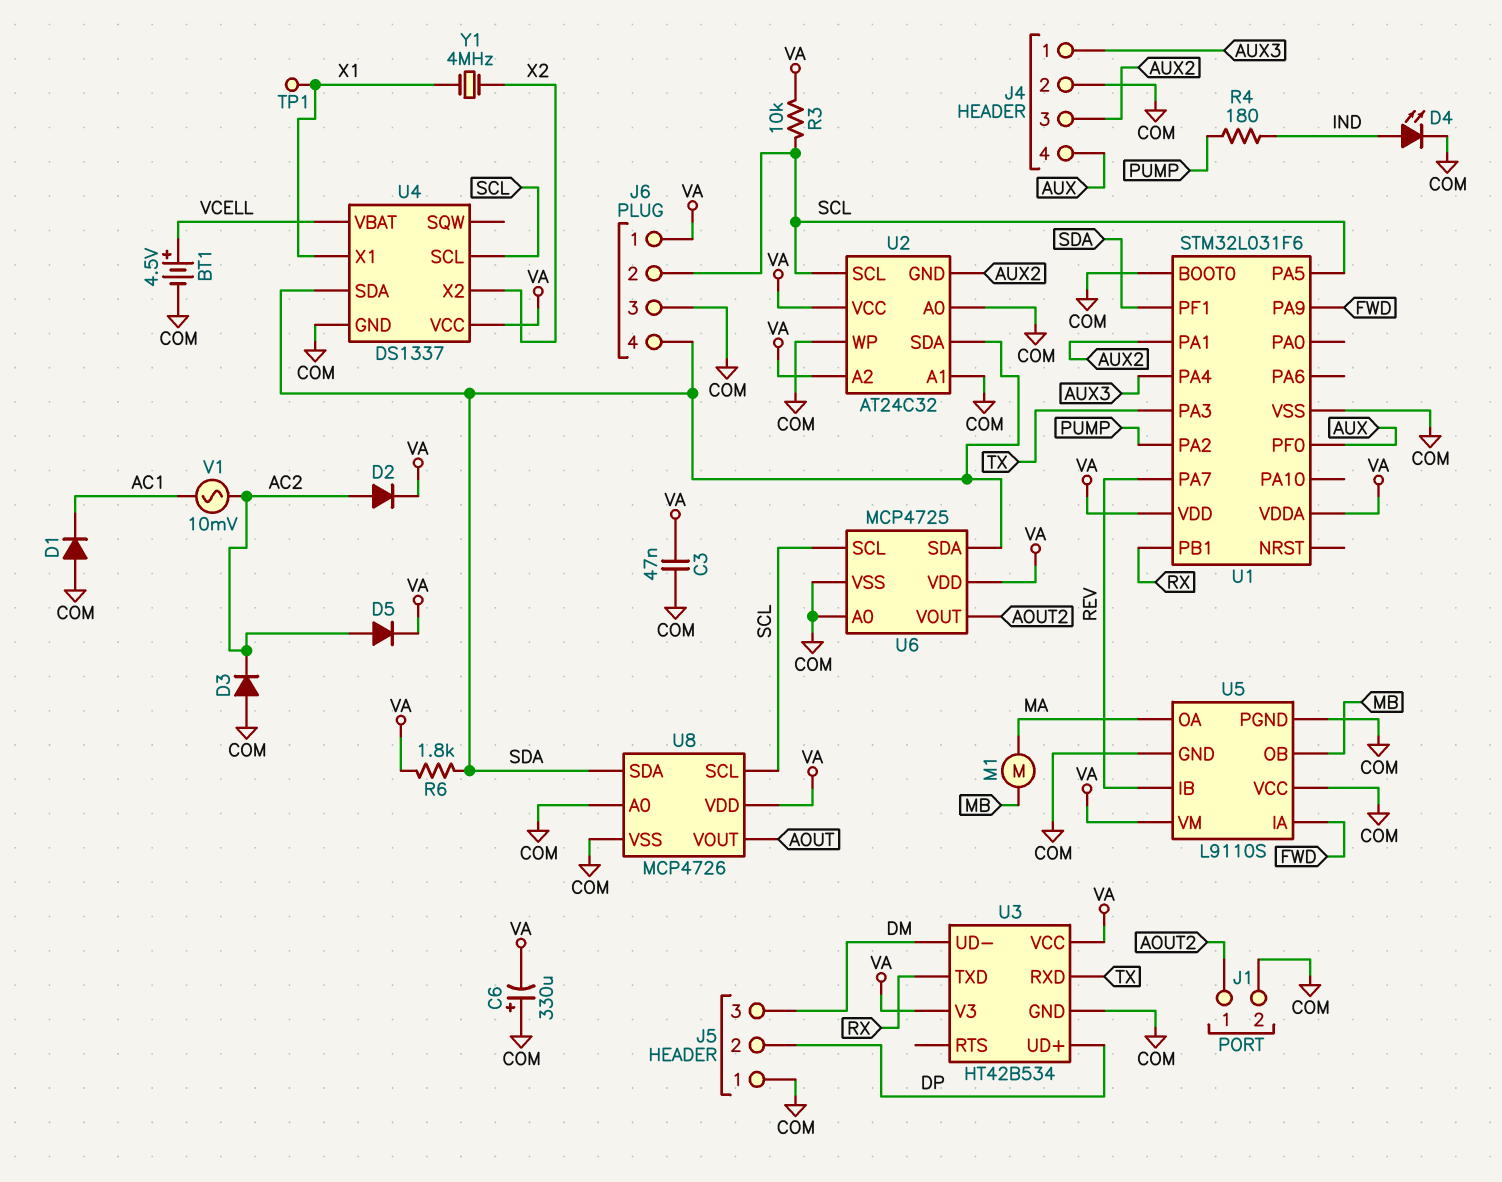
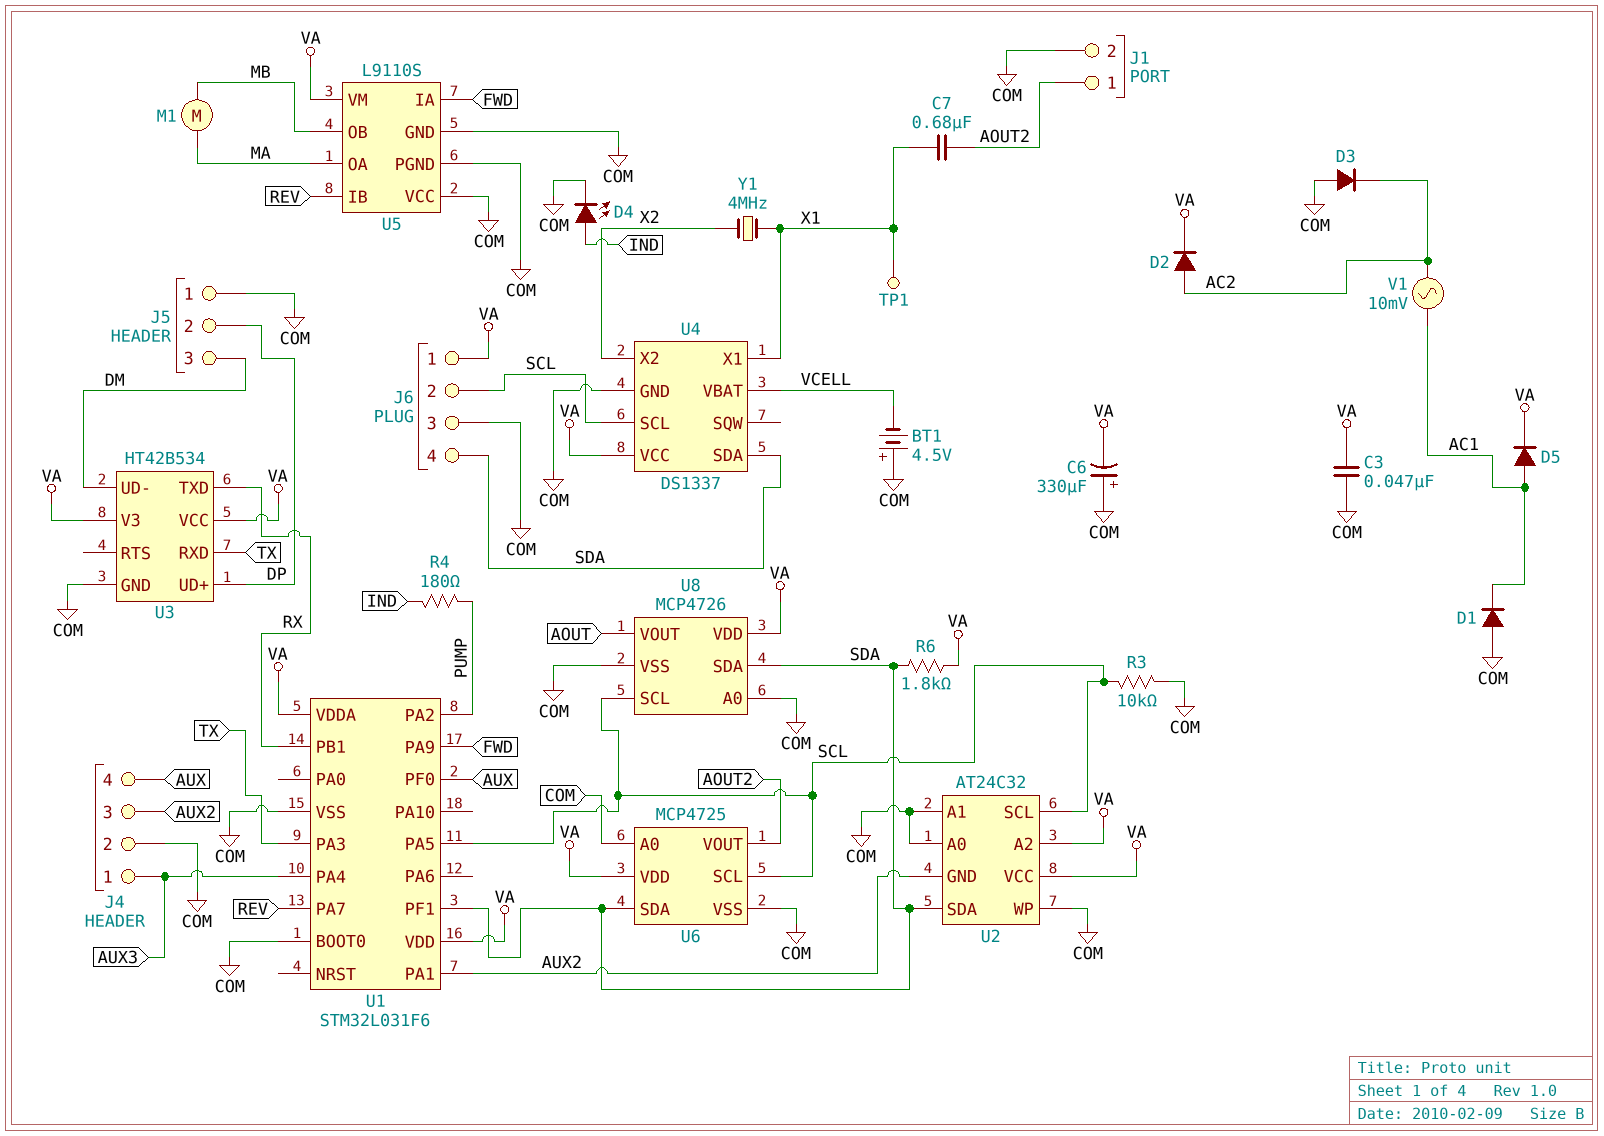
BT1: 4.5V (plus VCELL, minus COM) -> 4.5V (plus COM, minus VCELL)
C7: none -> 680nF (AOUT2, X1)
D5: diode (A AC2, K VA) -> diode (A AC1, K VA)
R3: 10k (SCL, VA) -> 10k (COM, SCL)

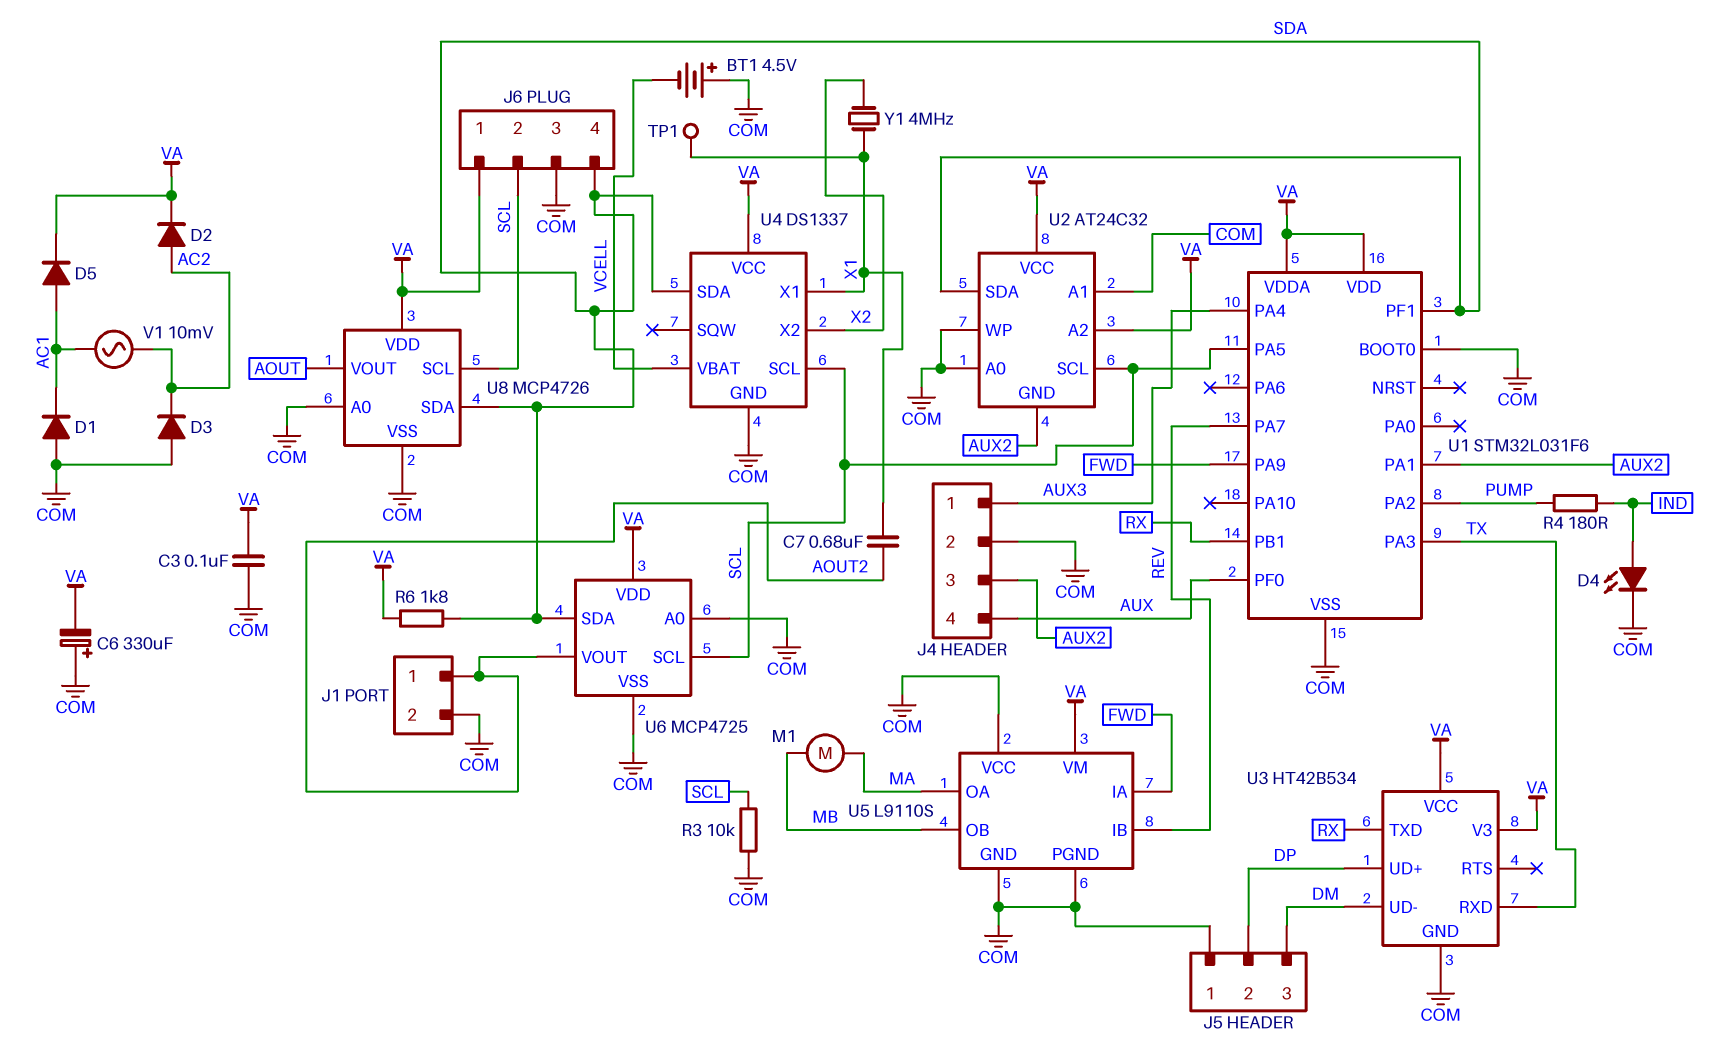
C3: 47nF (COM, VA) -> 100nF (COM, VA)

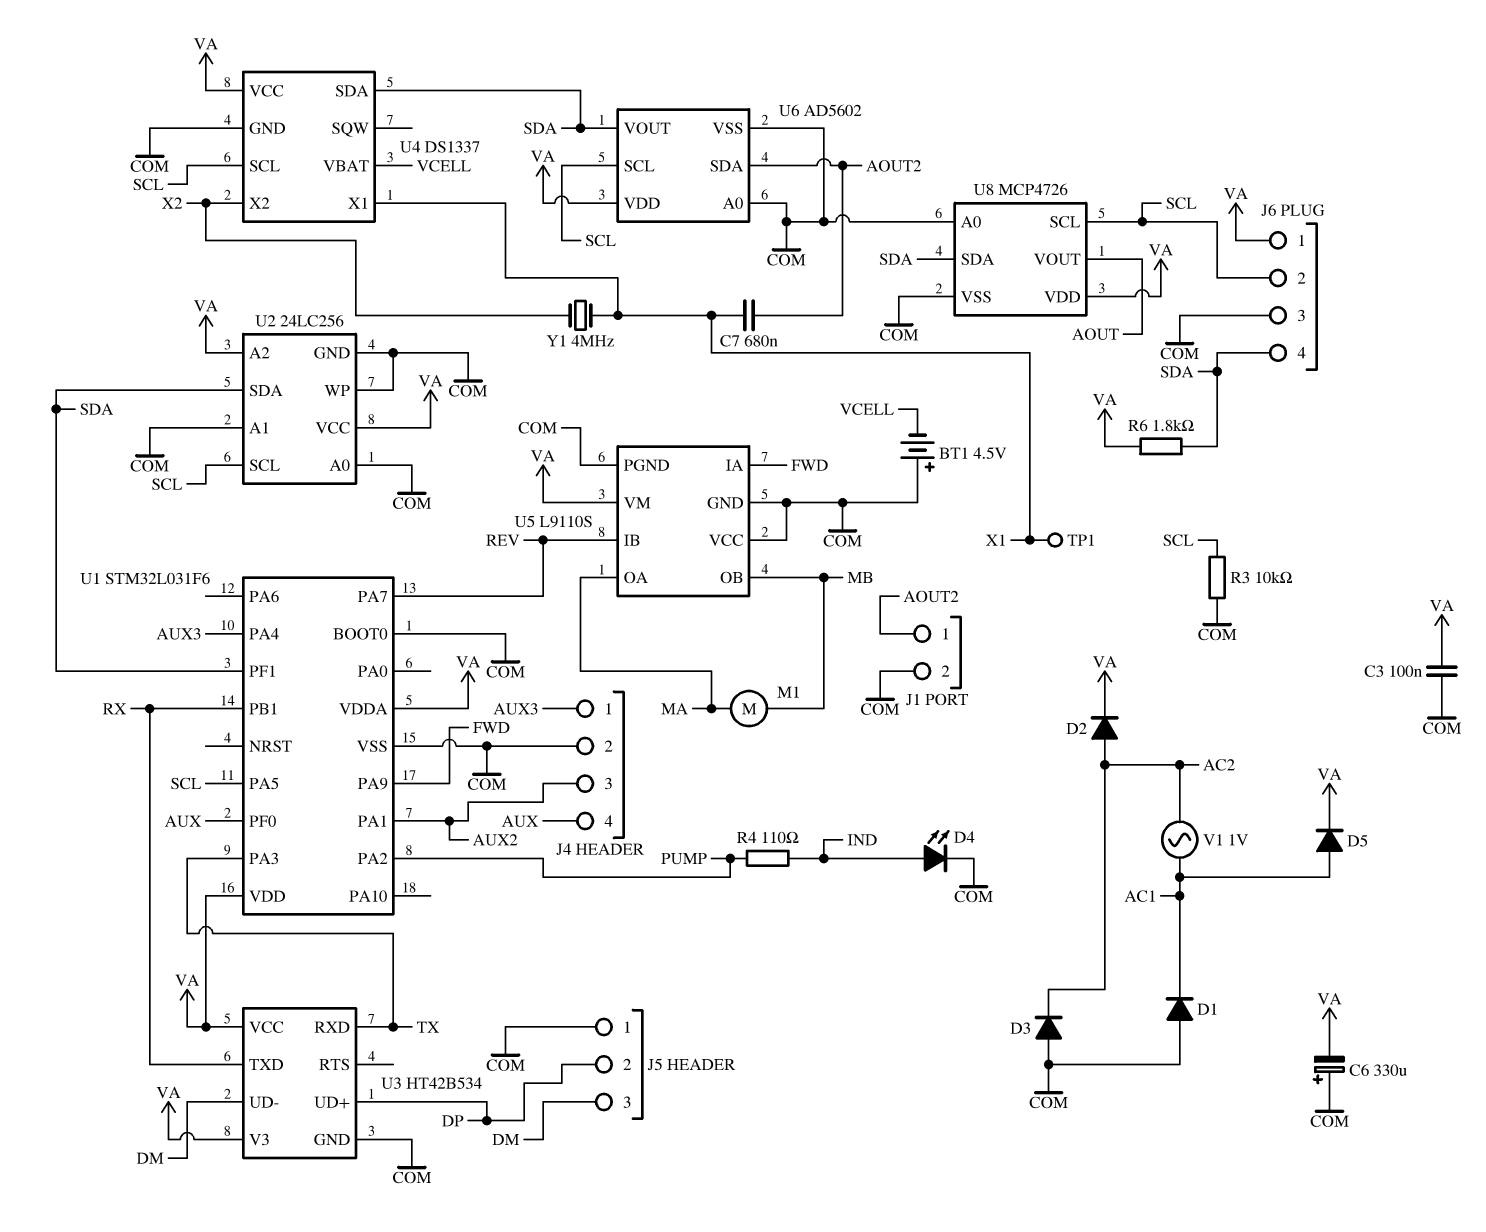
R4: 180 (IND, PUMP) -> 110 (IND, PUMP)
U2: AT24C32 -> 24LC256
U2 pin GND: AUX2 -> COM
U6: MCP4725 -> AD5602
U6 pin SDA: SDA -> AOUT2
U6 pin VOUT: AOUT2 -> SDA
V1: AC 10mV (AC1, AC2) -> AC 1V (AC1, AC2)

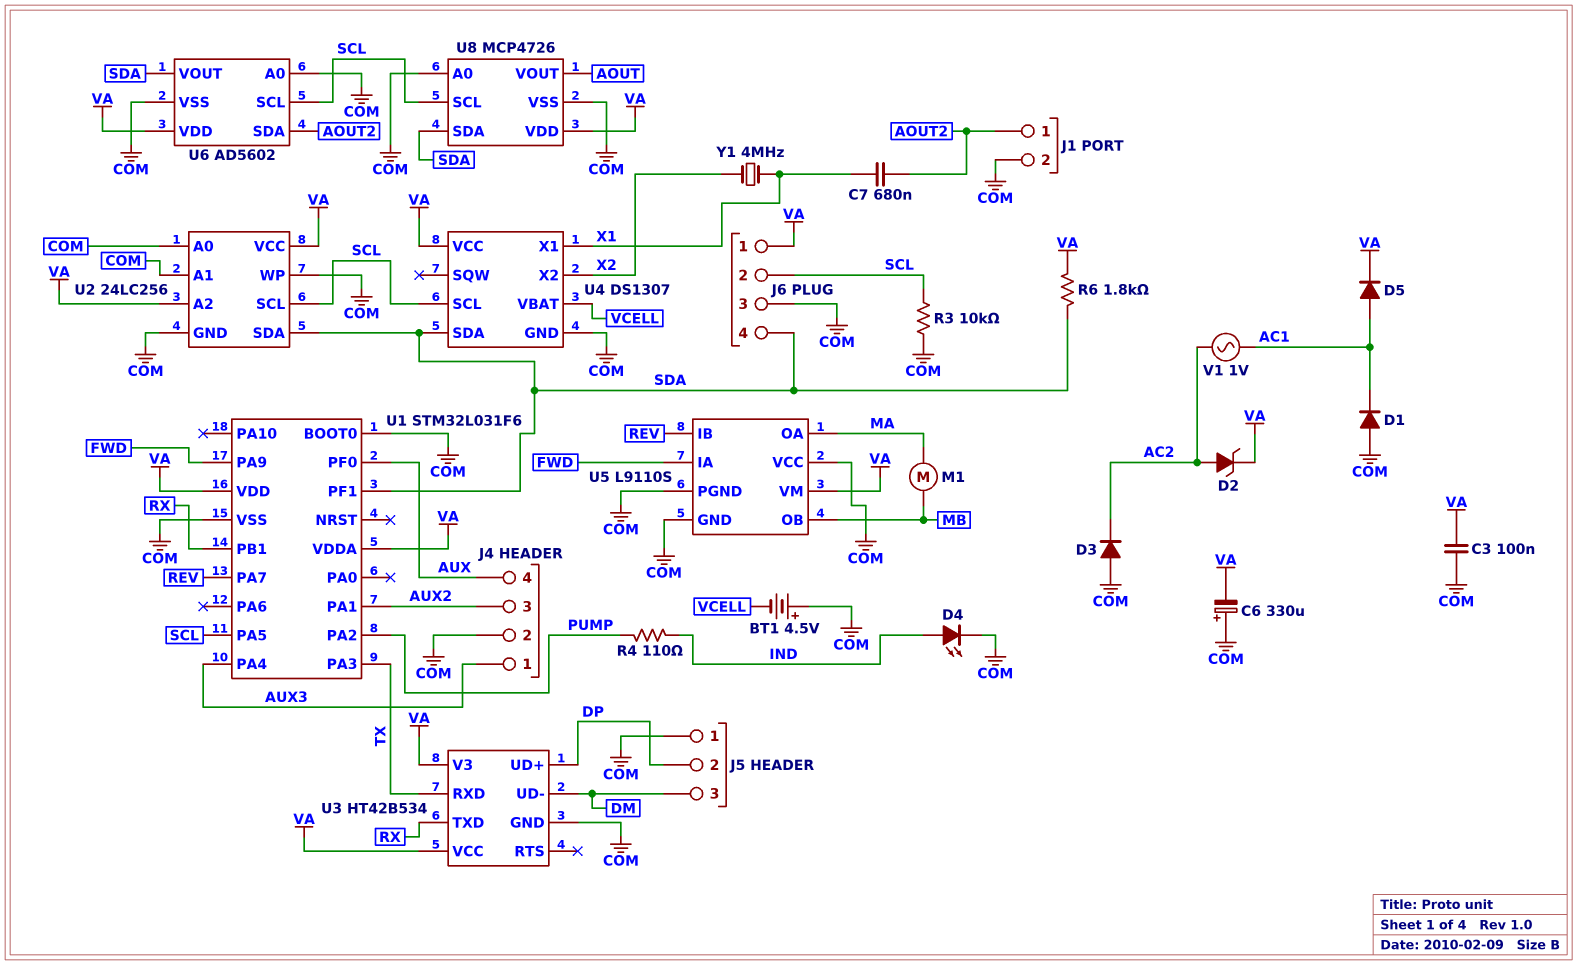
D2: diode (A AC2, K VA) -> zener (A AC2, K VA)
TP1: test point (X1) -> none
U4: DS1337 -> DS1307

